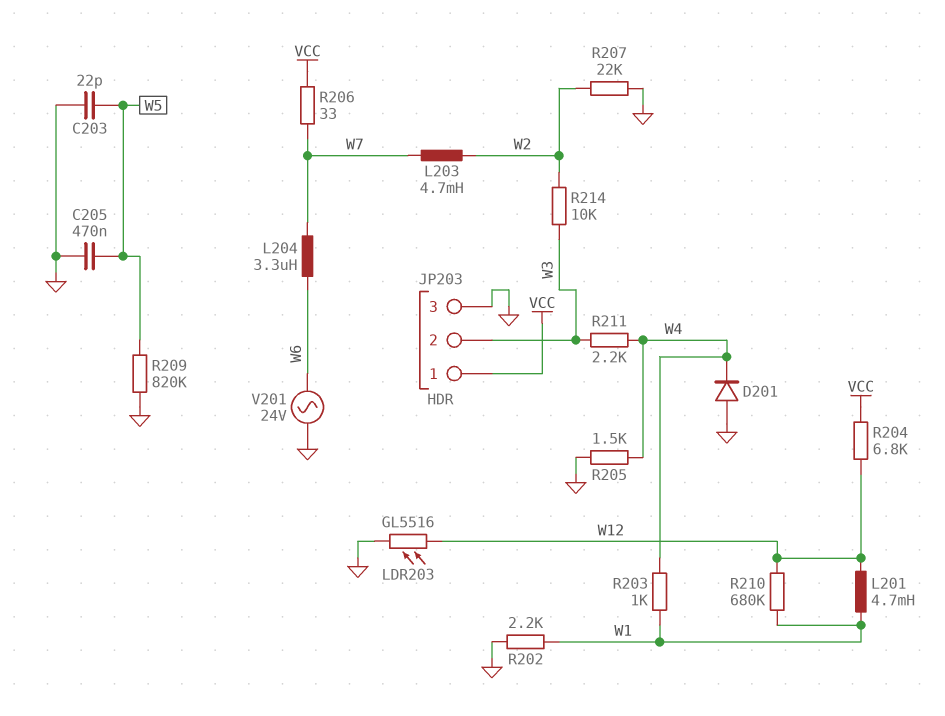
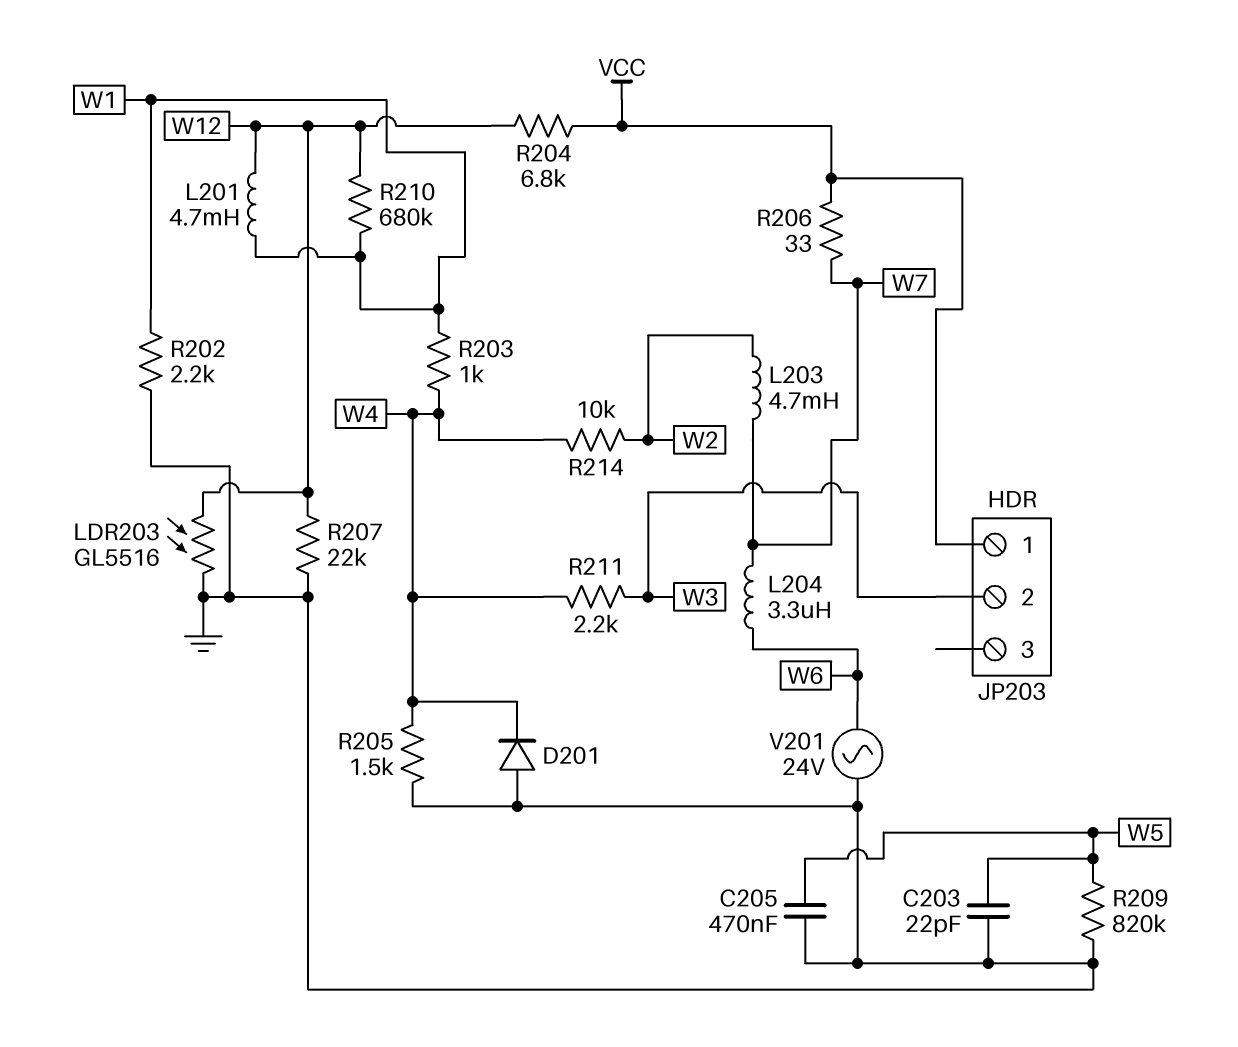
JP203 pin 3: GND -> none
R207: 22k (GND, W2) -> 22k (GND, W12)
R214: 10k (W2, W3) -> 10k (W2, W4)

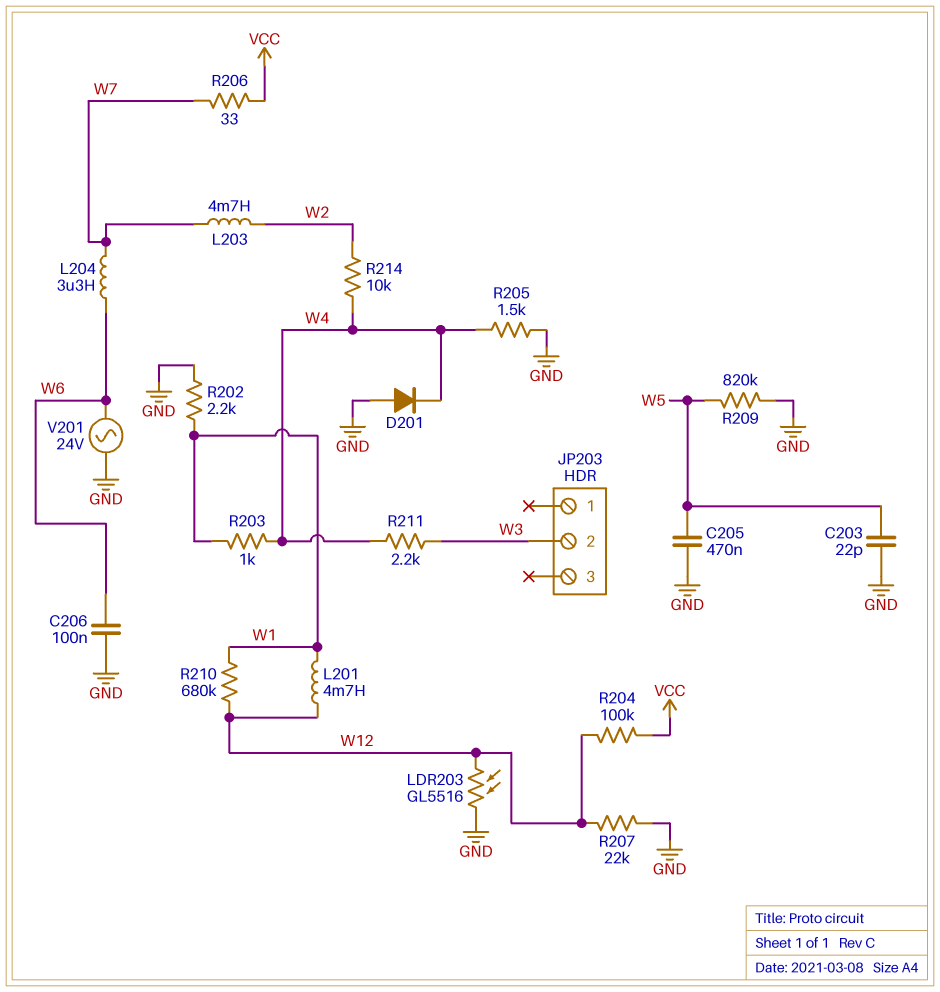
C206: none -> 100nF (GND, W6)
JP203 pin 1: VCC -> none
R204: 6.8k (VCC, W12) -> 100k (VCC, W12)

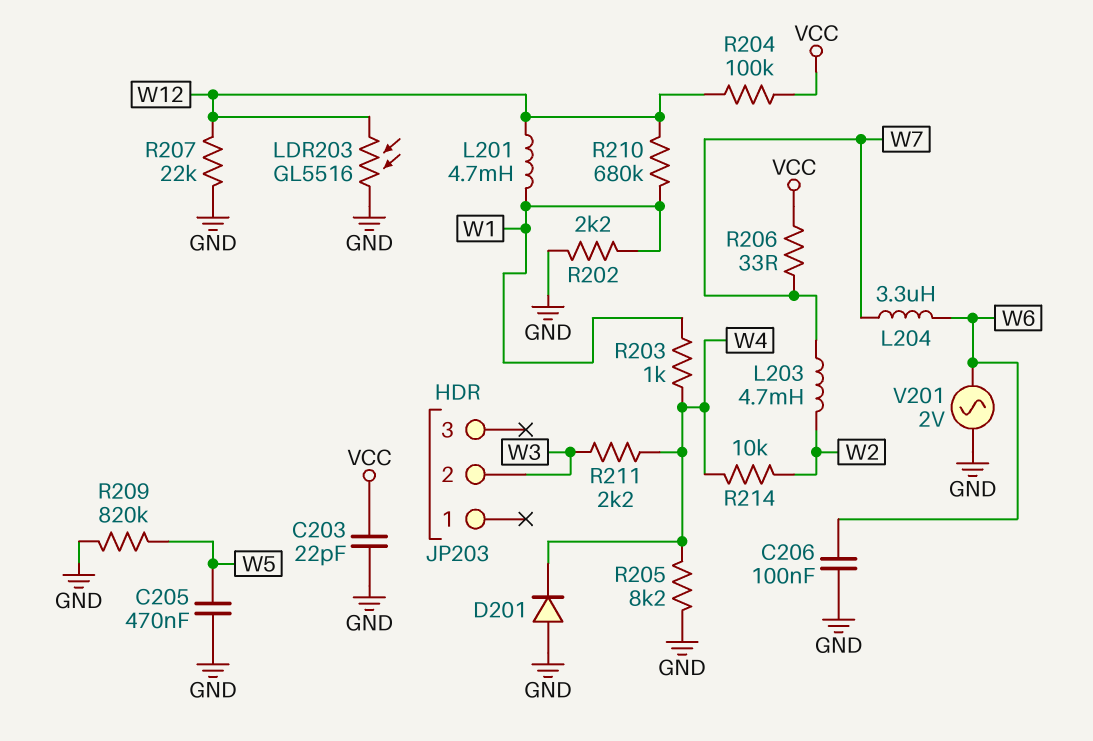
C203: 22pF (GND, W5) -> 22pF (GND, VCC)
R205: 1.5k (GND, W4) -> 8.2k (GND, W4)
V201: AC 24V (GND, W6) -> AC 2V (GND, W6)

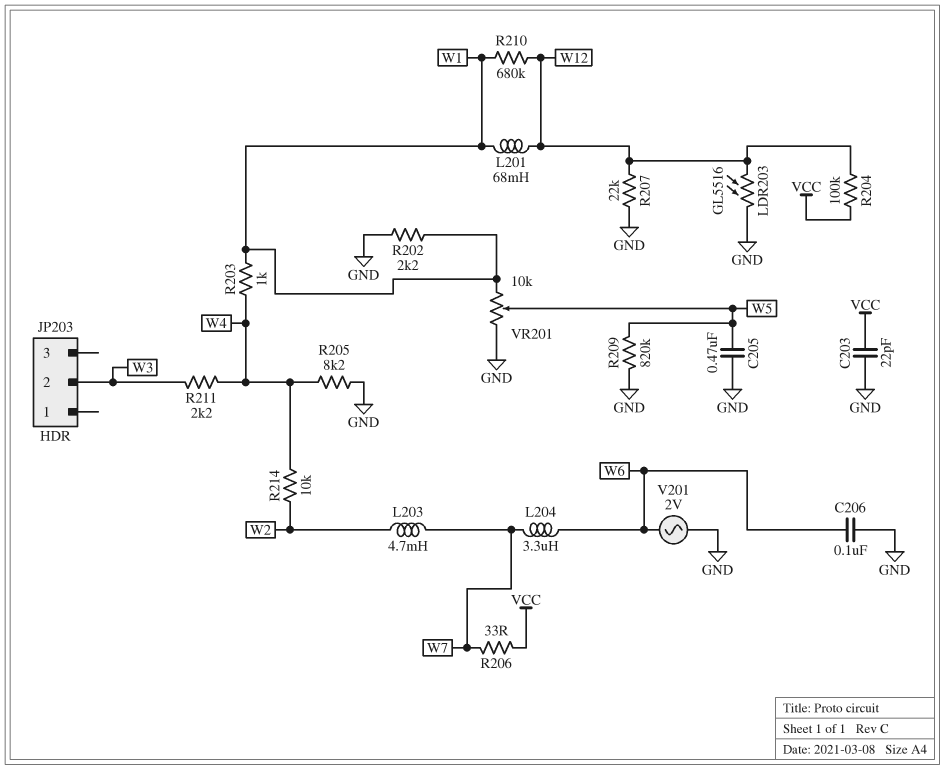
D201: diode (A GND, K W4) -> none
L201: 4.7mH (W1, W12) -> 68mH (W1, W12)
VR201: none -> 10k (GND, W1, wiper W5)

